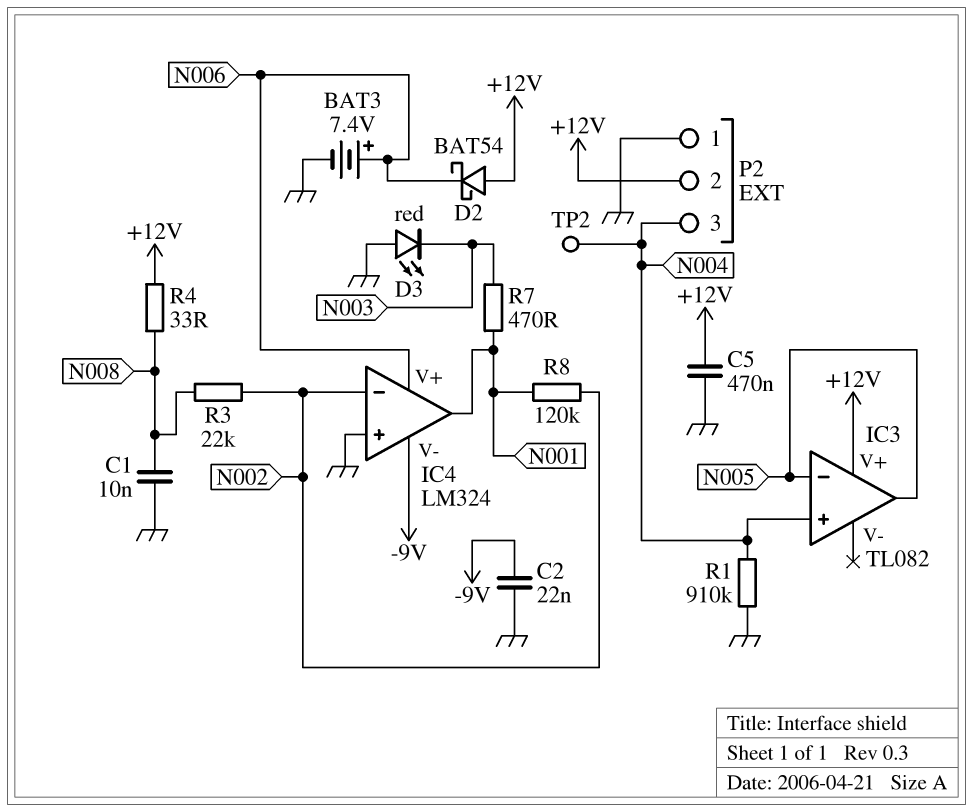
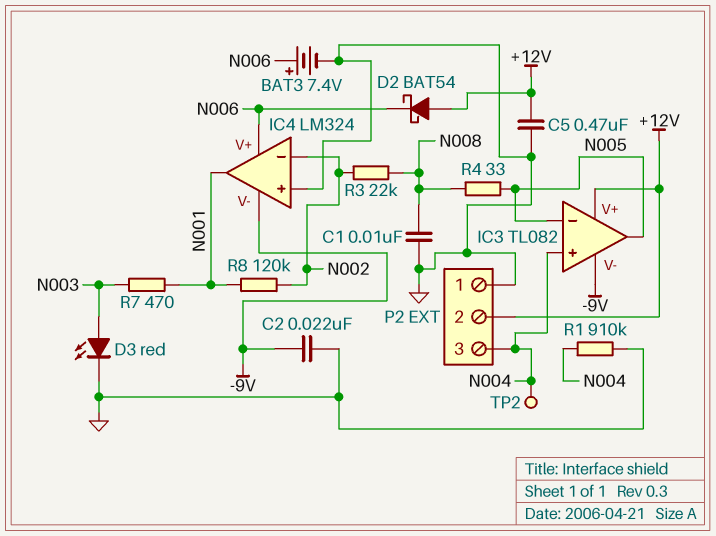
D3: LED red (A GND, K N003) -> LED red (A N003, K GND)
IC3 pin V-: none -> -9V
R4: 33 (+12V, N008) -> 33 (N005, N008)

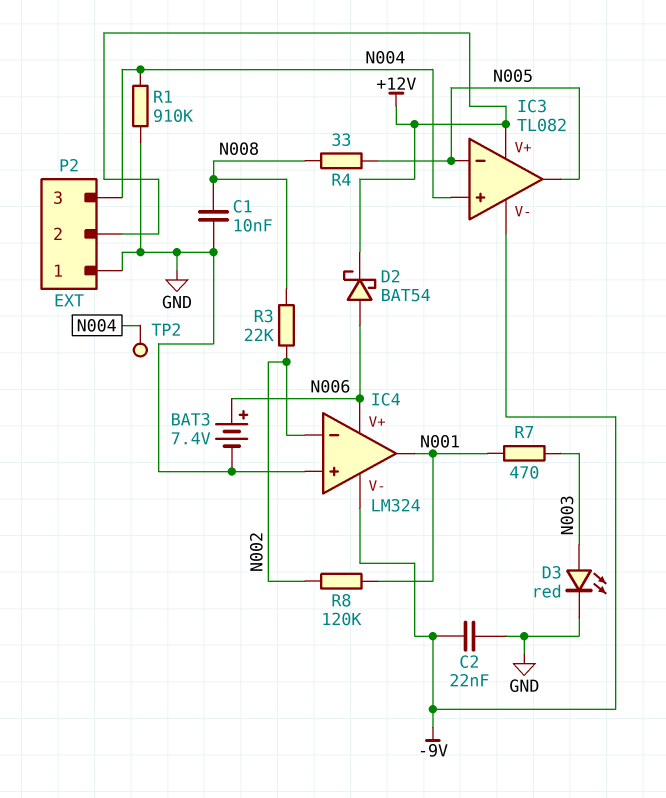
C5: 470nF (+12V, GND) -> none
D2: schottky BAT54 (A +12V, K N006) -> schottky BAT54 (A N006, K +12V)

